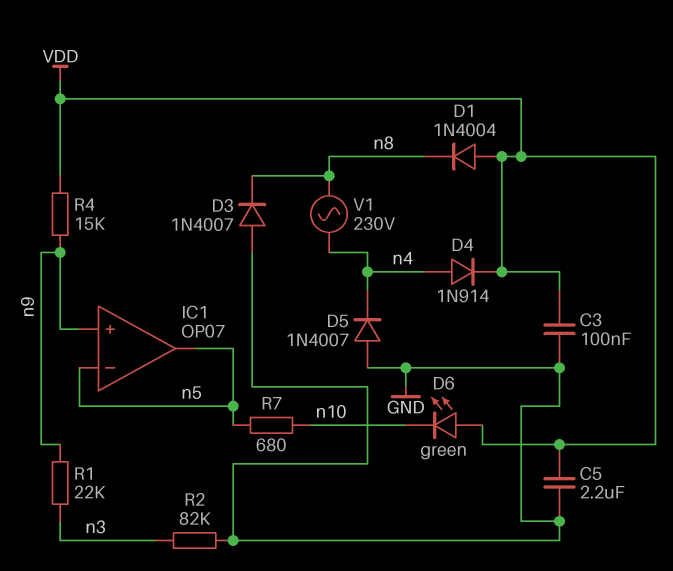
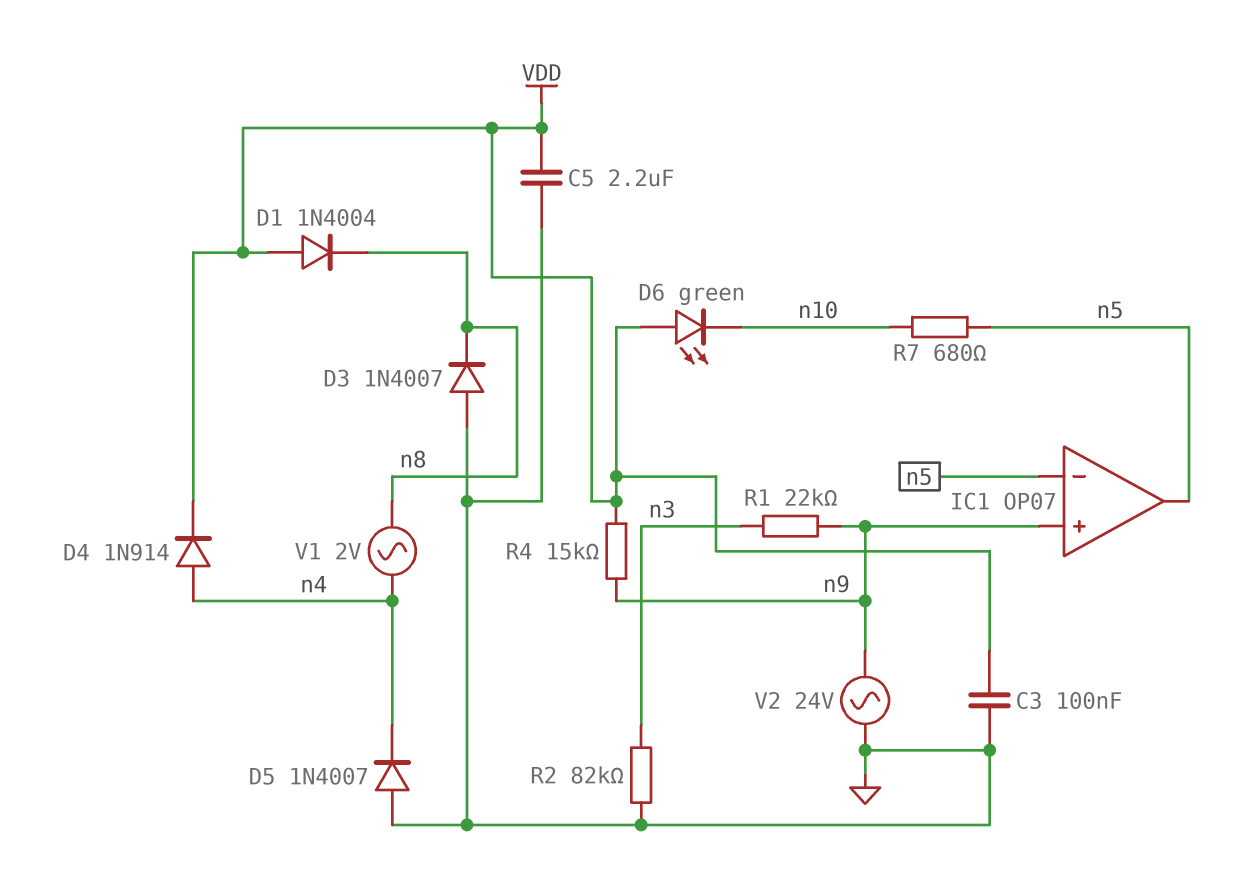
V1: AC 230V (n4, n8) -> AC 2V (n4, n8)
V2: none -> AC 24V (GND, n9)

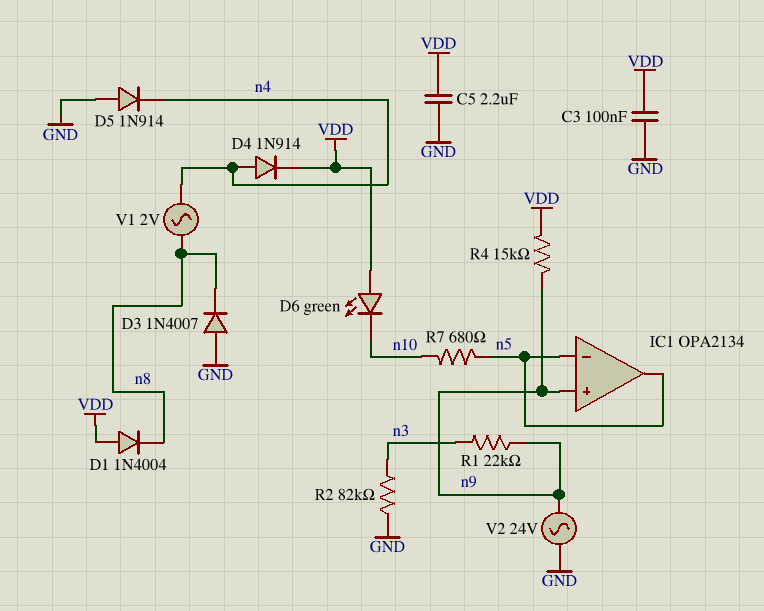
D5: diode 1N4007 (A GND, K n4) -> diode 1N914 (A GND, K n4)
IC1: OP07 -> OPA2134

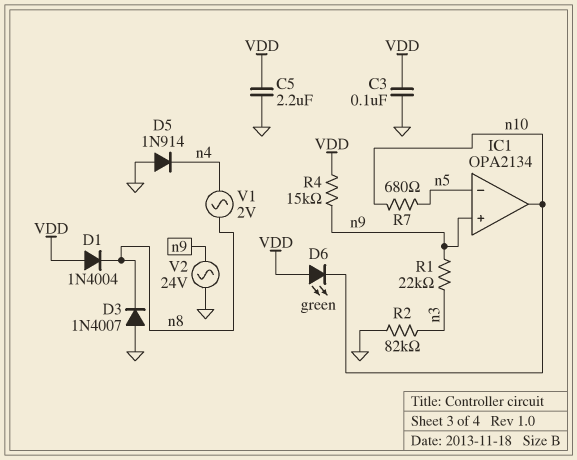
D4: diode 1N914 (A n4, K VDD) -> none
IC1 pin out: n5 -> n10

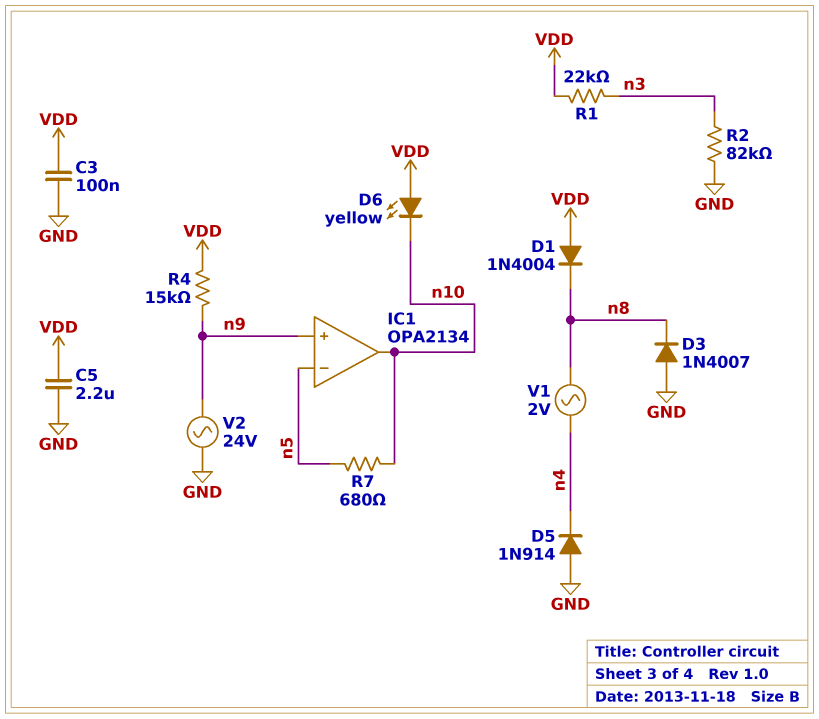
D6: LED green (A VDD, K n10) -> LED yellow (A VDD, K n10)
R1: 22k (n3, n9) -> 22k (VDD, n3)

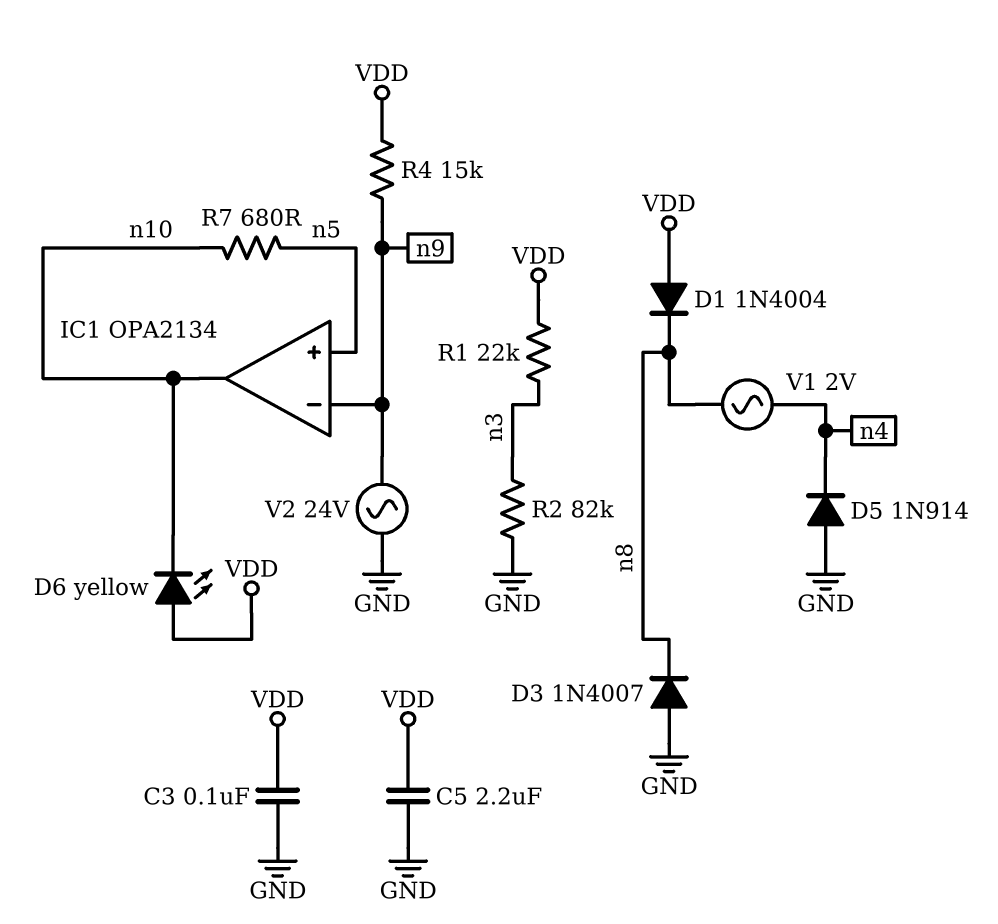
IC1 pin in+: n9 -> n5
IC1 pin in-: n5 -> n9

